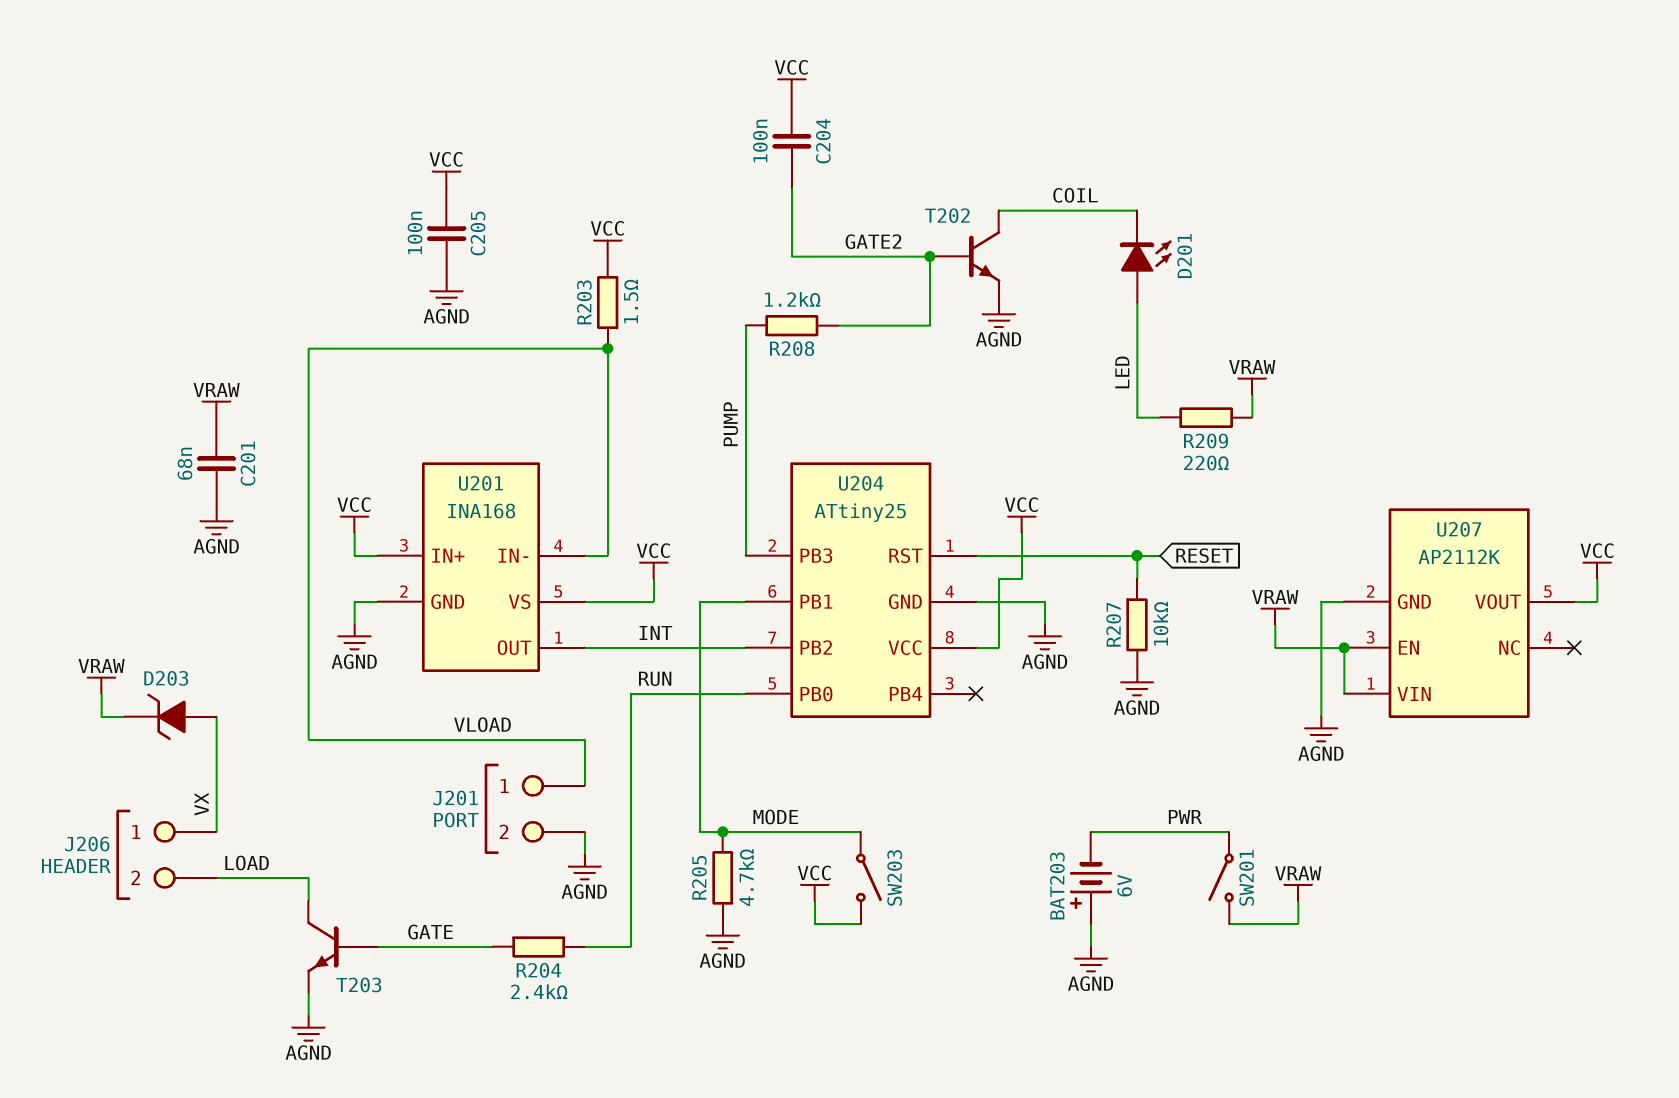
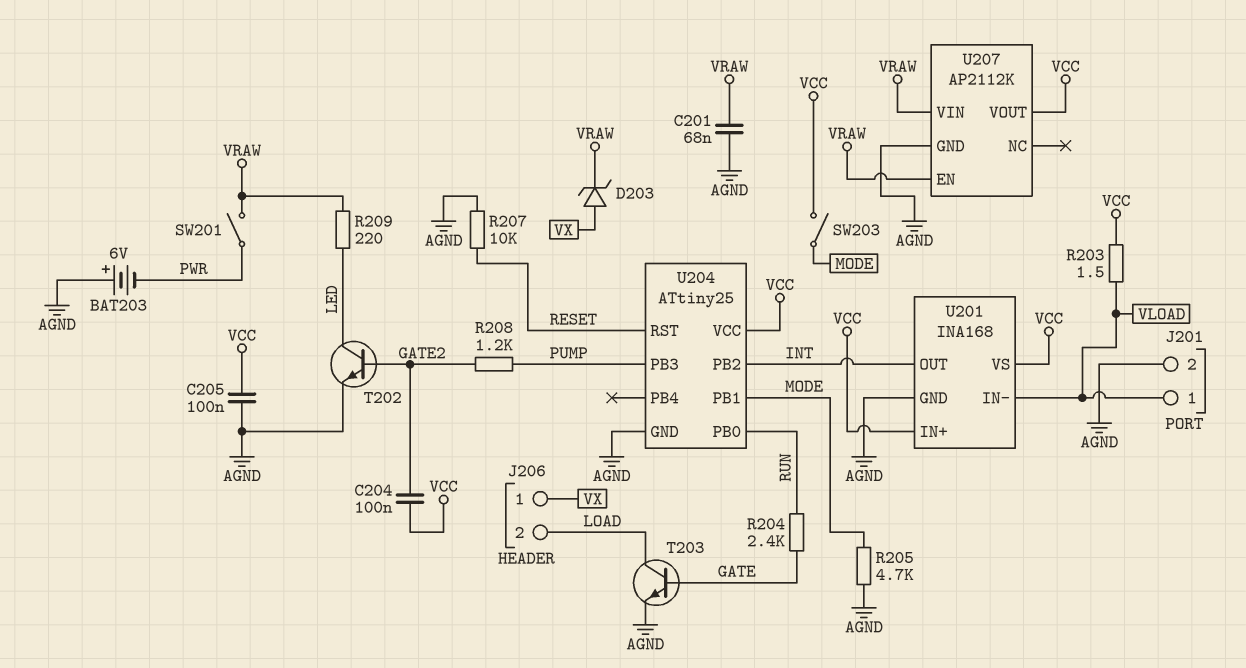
D201: LED (A LED, K COIL) -> none
T202: NPN (B GATE2, C COIL, E AGND) -> NPN (B GATE2, C LED, E AGND)

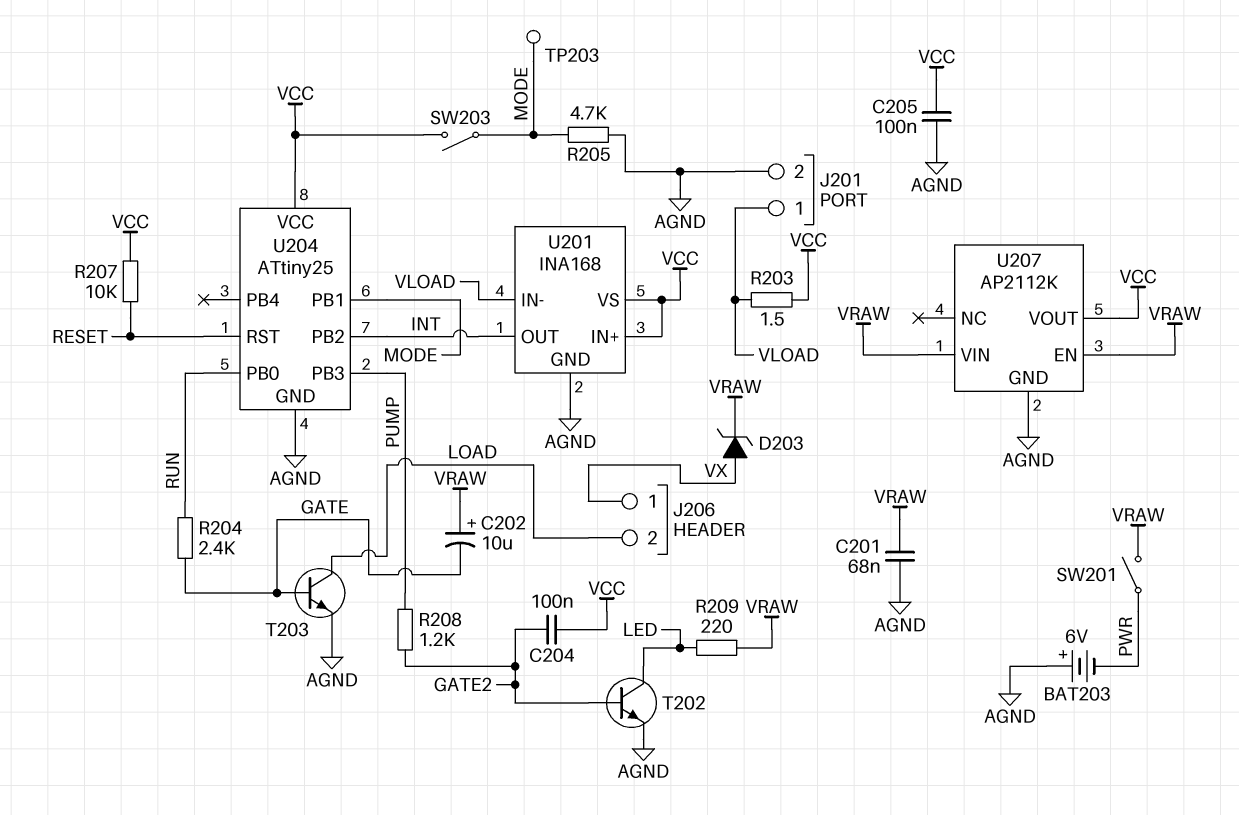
C202: none -> 10uF (plus VRAW, minus GATE)
R207: 10k (AGND, RESET) -> 10k (RESET, VCC)
TP203: none -> test point (MODE)

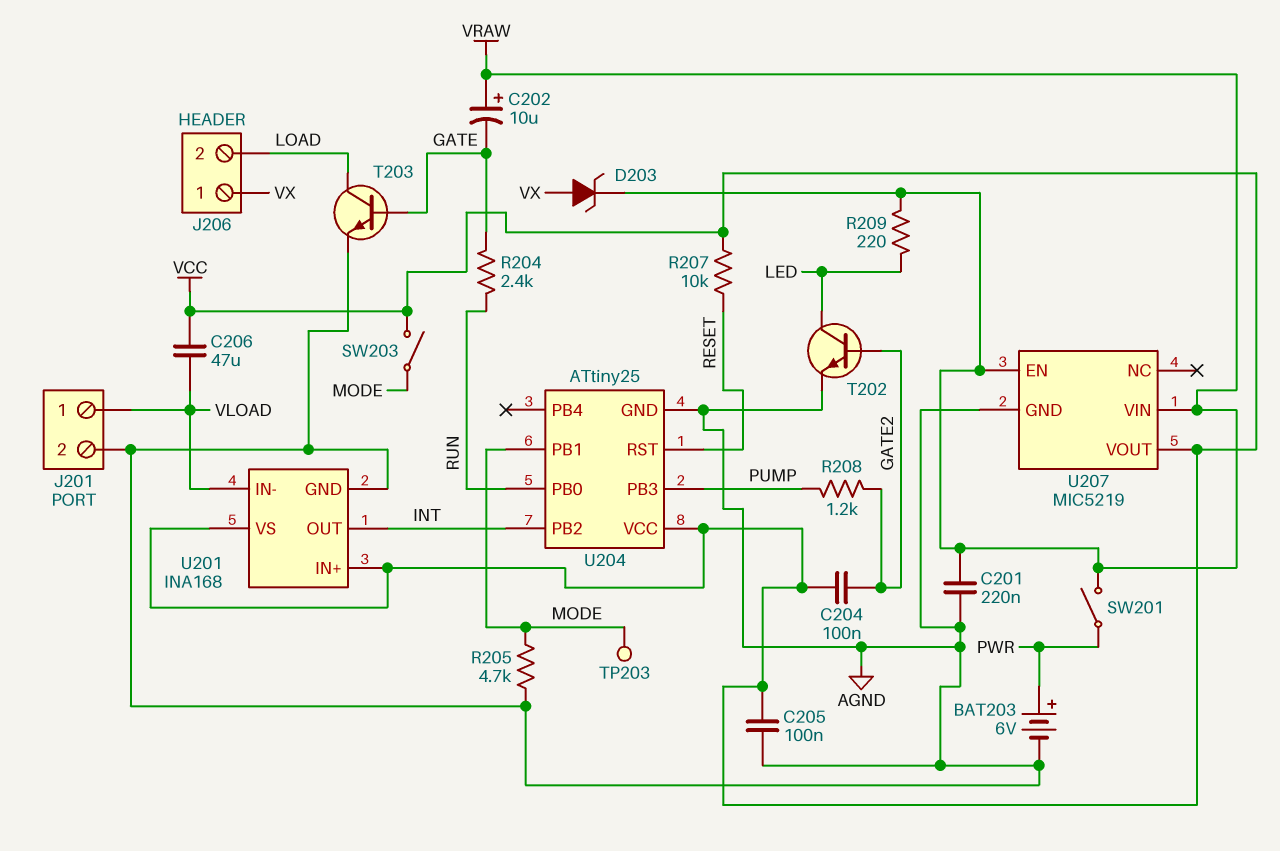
BAT203: 6V (plus AGND, minus PWR) -> 6V (plus PWR, minus AGND)
C201: 68nF (AGND, VRAW) -> 220nF (AGND, VRAW)
C206: none -> 47uF (VCC, VLOAD)
R203: 1.5 (VCC, VLOAD) -> none
U207: AP2112K -> MIC5219

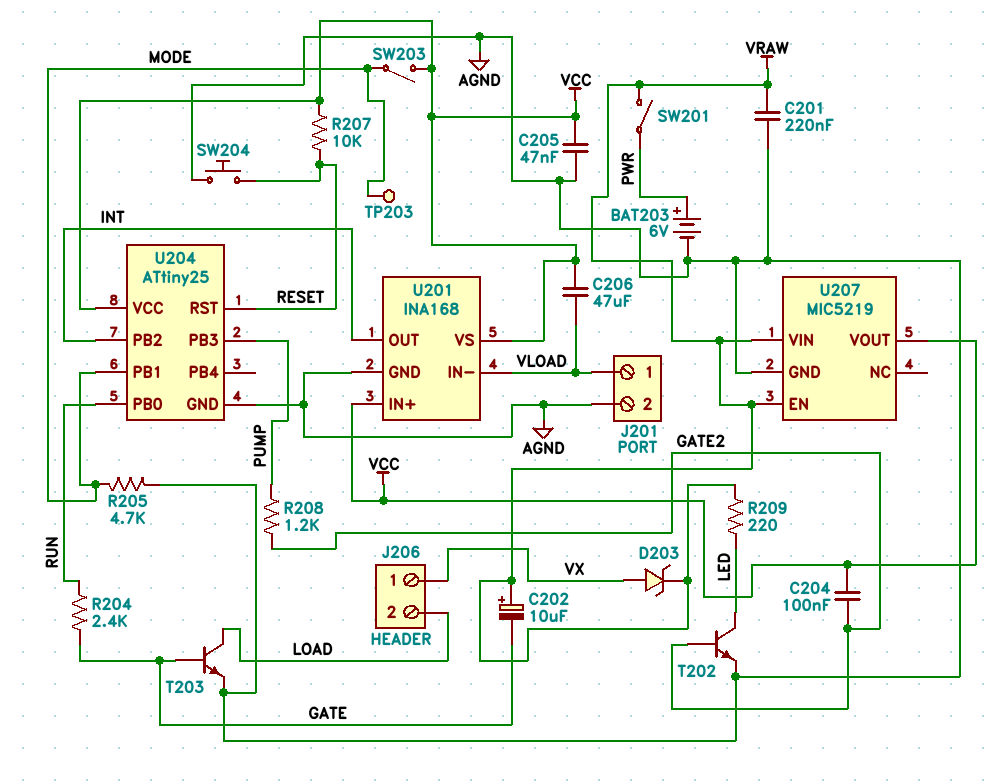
C205: 100nF (AGND, VCC) -> 47nF (AGND, VCC)
SW204: none -> button (AGND, RESET)

